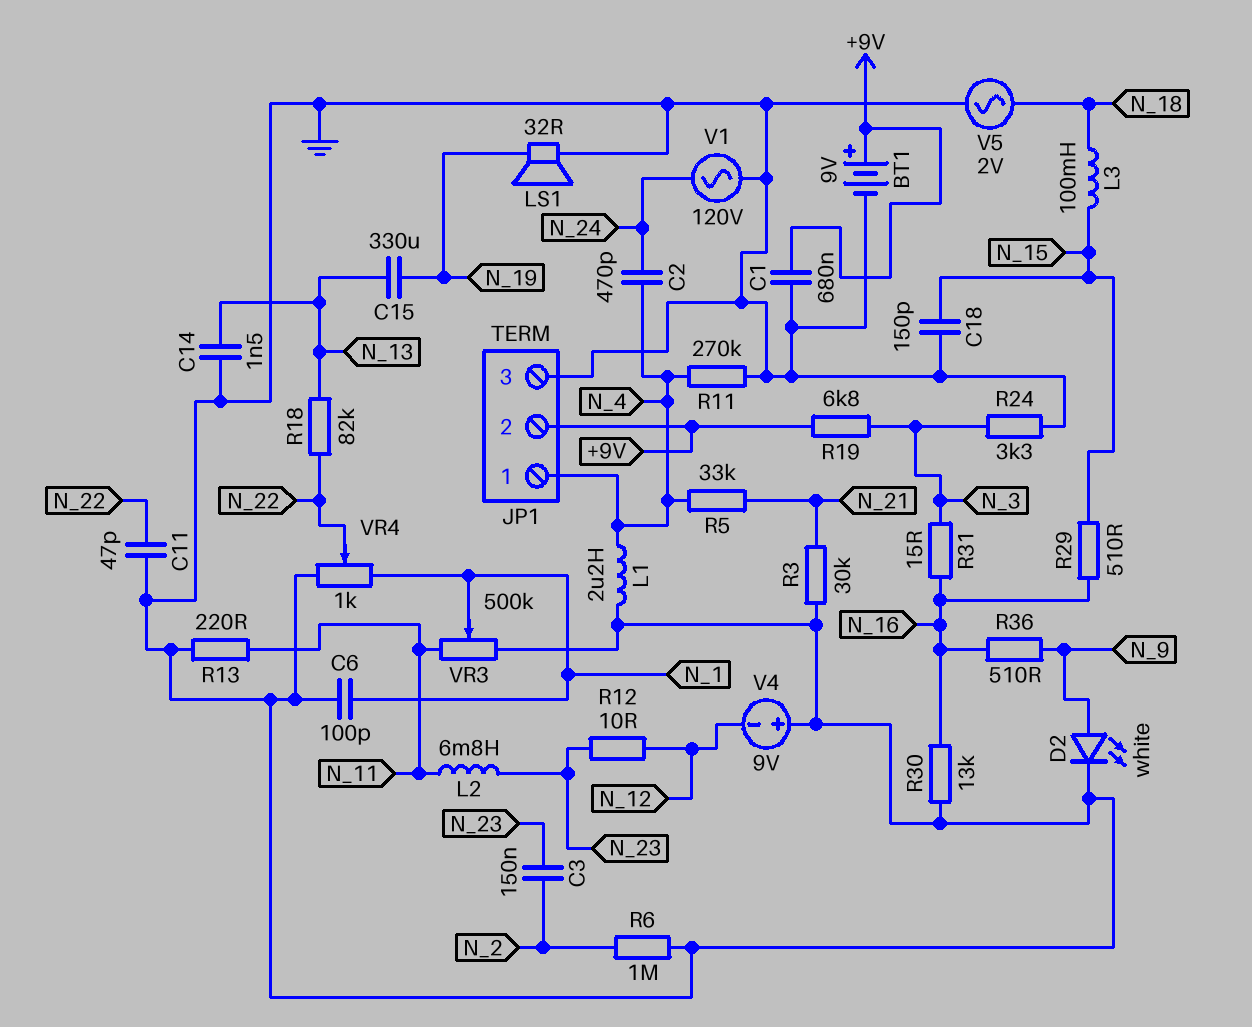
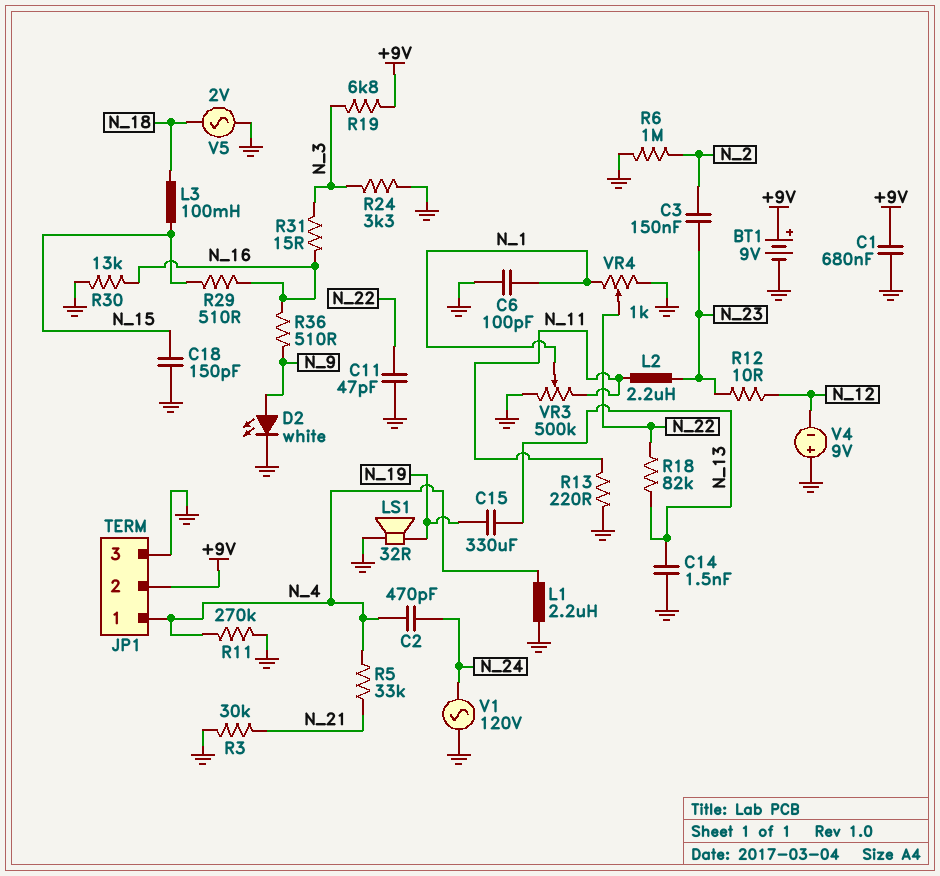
L2: 6.8mH (N_11, N_23) -> 2.2uH (N_11, N_23)

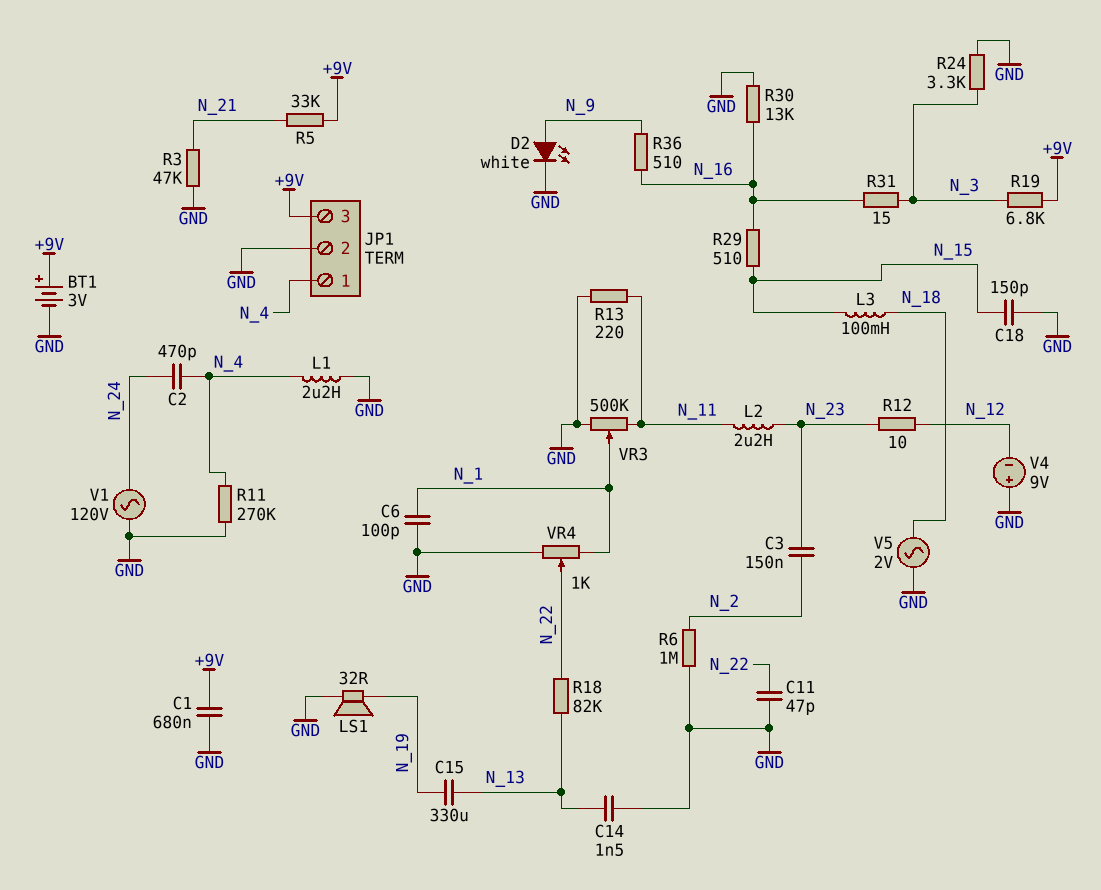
BT1: 9V (plus +9V, minus GND) -> 3V (plus +9V, minus GND)
JP1 pin 2: +9V -> GND
JP1 pin 3: GND -> +9V
R3: 30k (GND, N_21) -> 47k (GND, N_21)
R5: 33k (N_4, N_21) -> 33k (+9V, N_21)

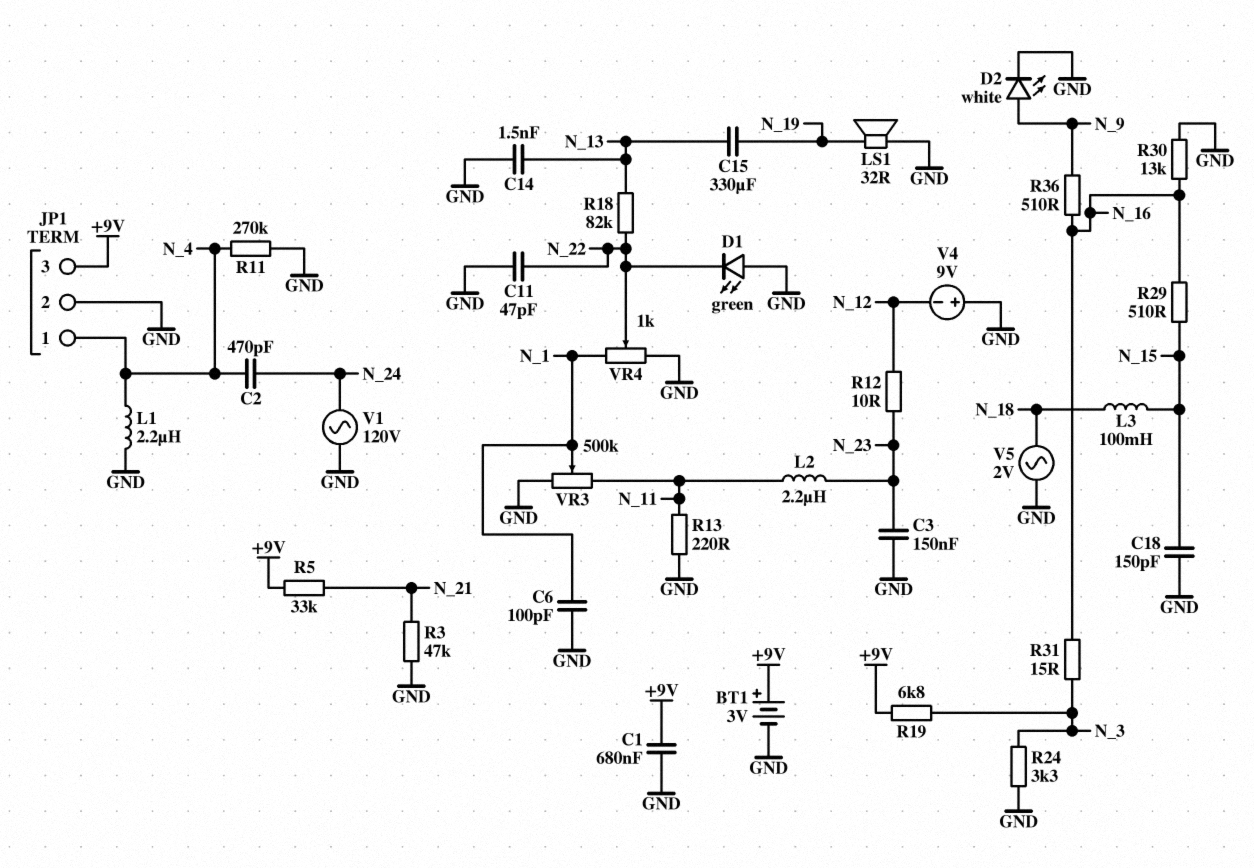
C3: 150nF (N_2, N_23) -> 150nF (GND, N_23)
D1: none -> LED green (A GND, K N_22)
R6: 1M (GND, N_2) -> none

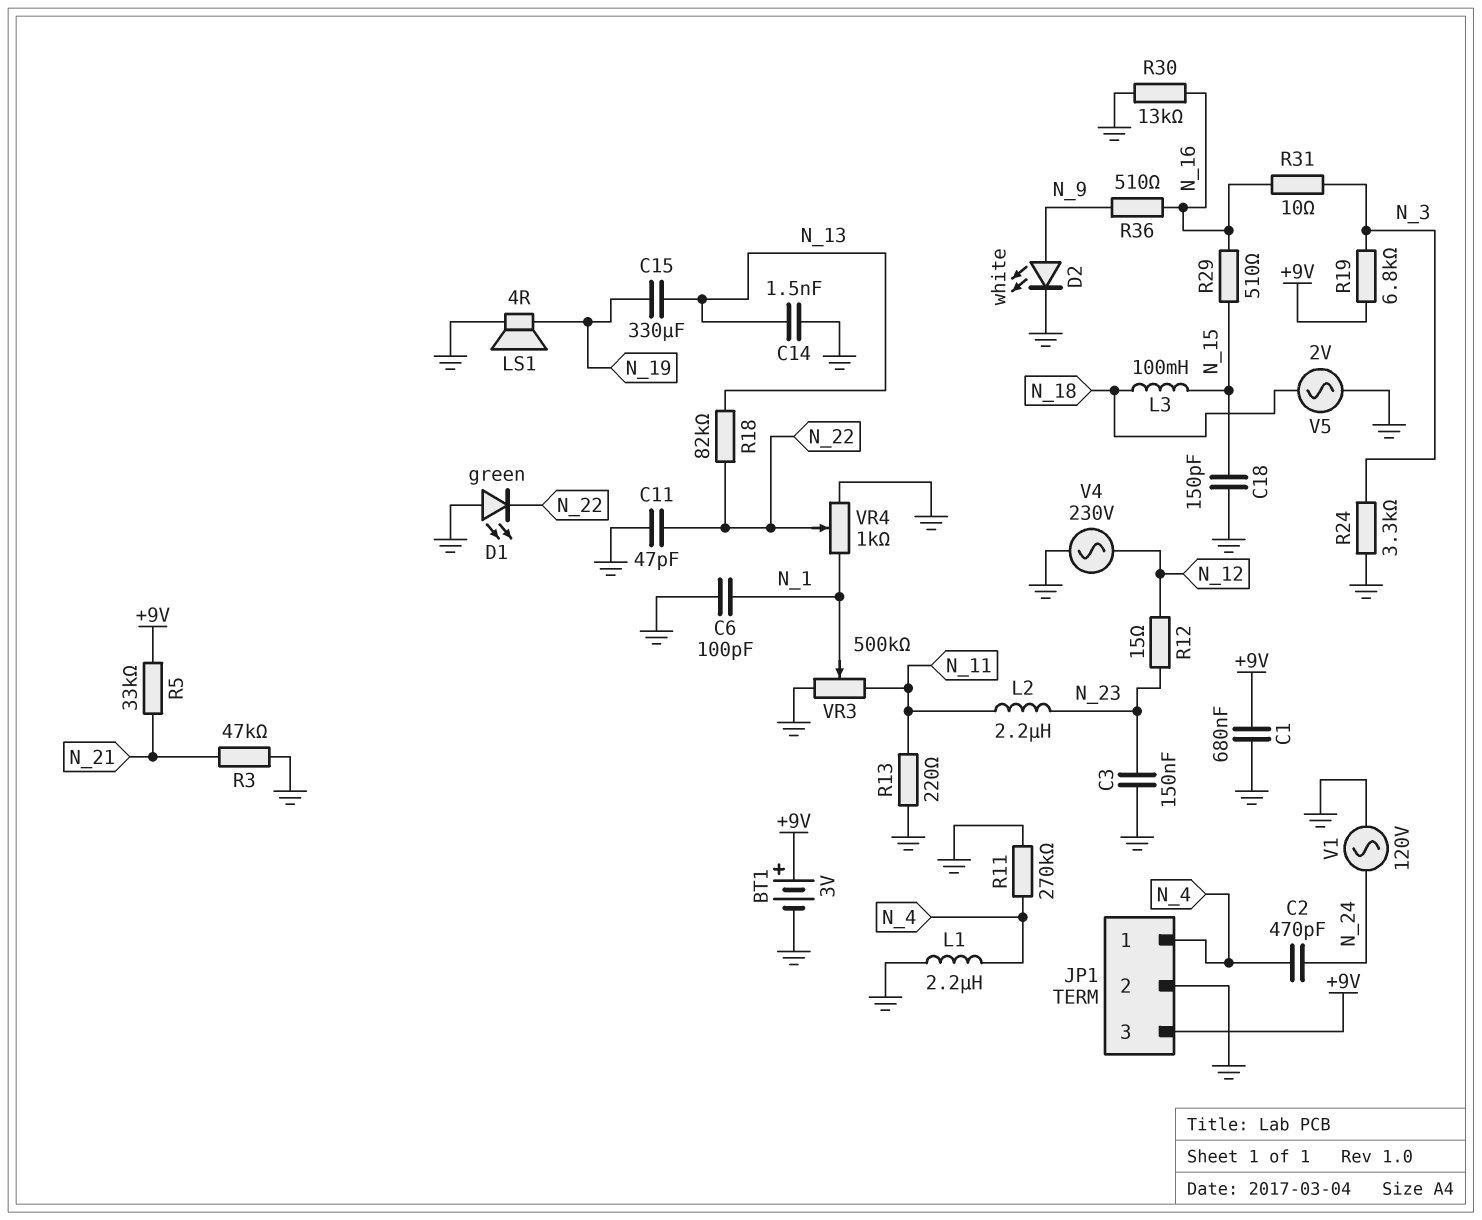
LS1: speaker 32R (GND, N_19) -> speaker 4R (GND, N_19)
R12: 10 (N_12, N_23) -> 15 (N_12, N_23)
R31: 15 (N_3, N_16) -> 10 (N_3, N_16)
V4: 9V (plus GND, minus N_12) -> AC 230V (GND, N_12)

